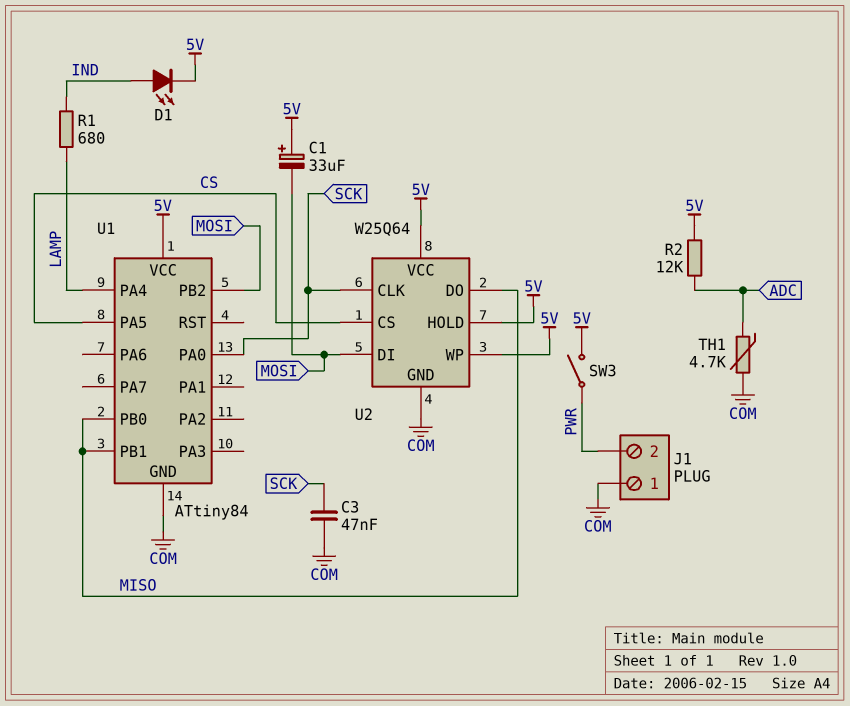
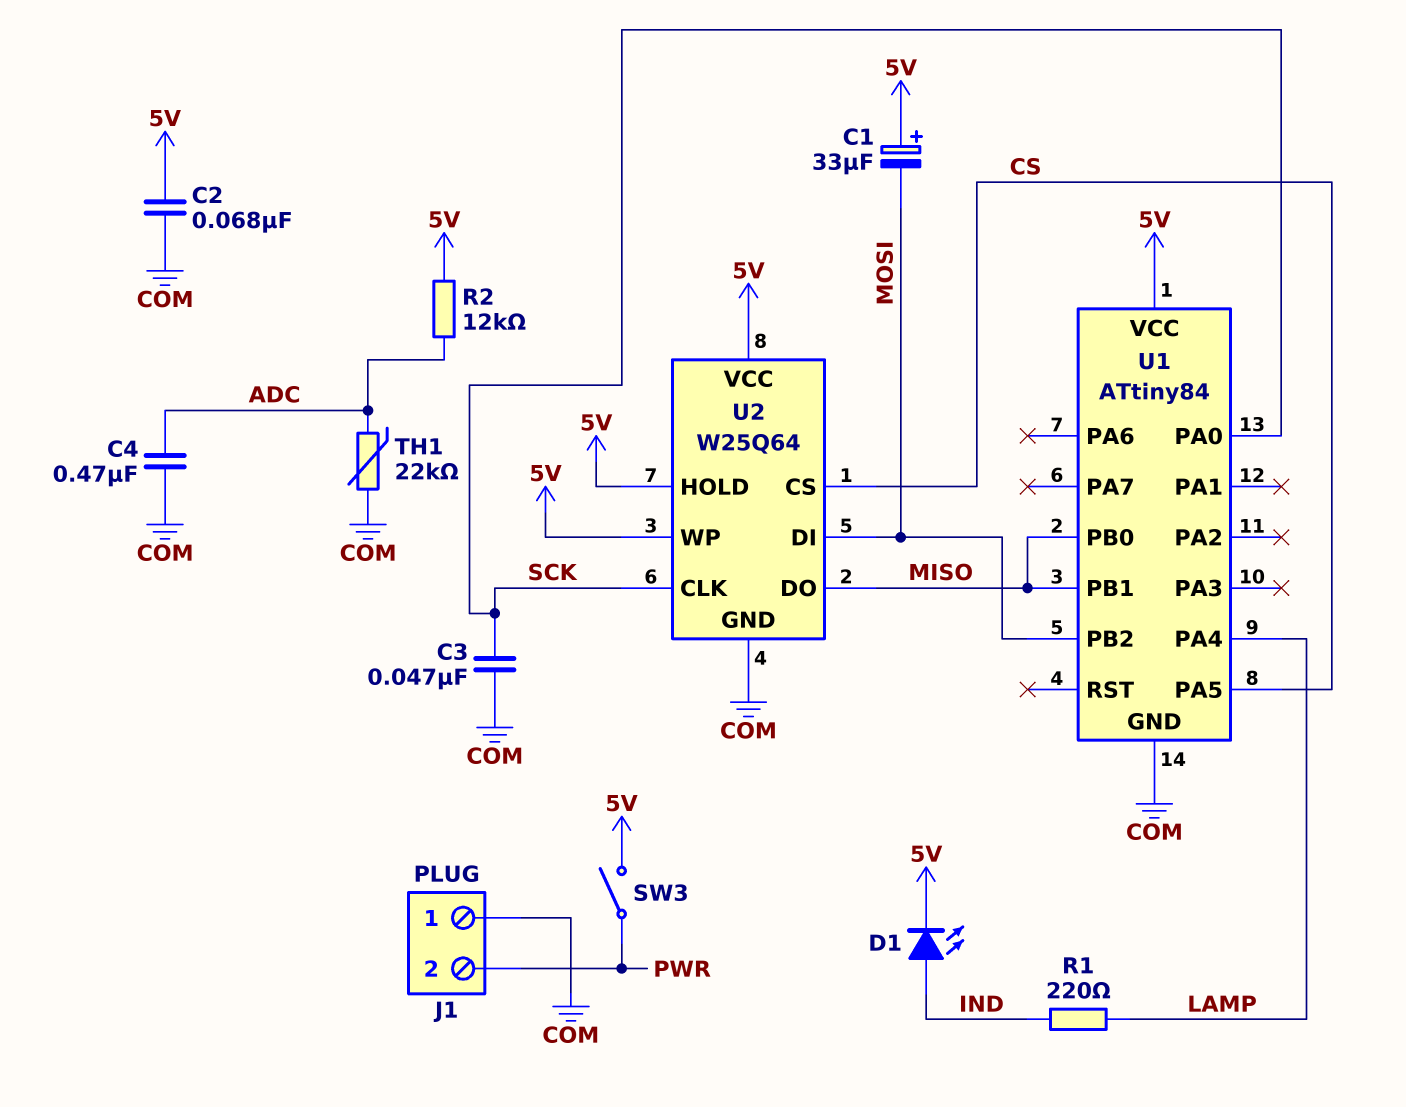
C2: none -> 68nF (5V, COM)
C4: none -> 470nF (ADC, COM)
R1: 680 (IND, LAMP) -> 220 (IND, LAMP)
TH1: 4.7k (ADC, COM) -> 22k (ADC, COM)

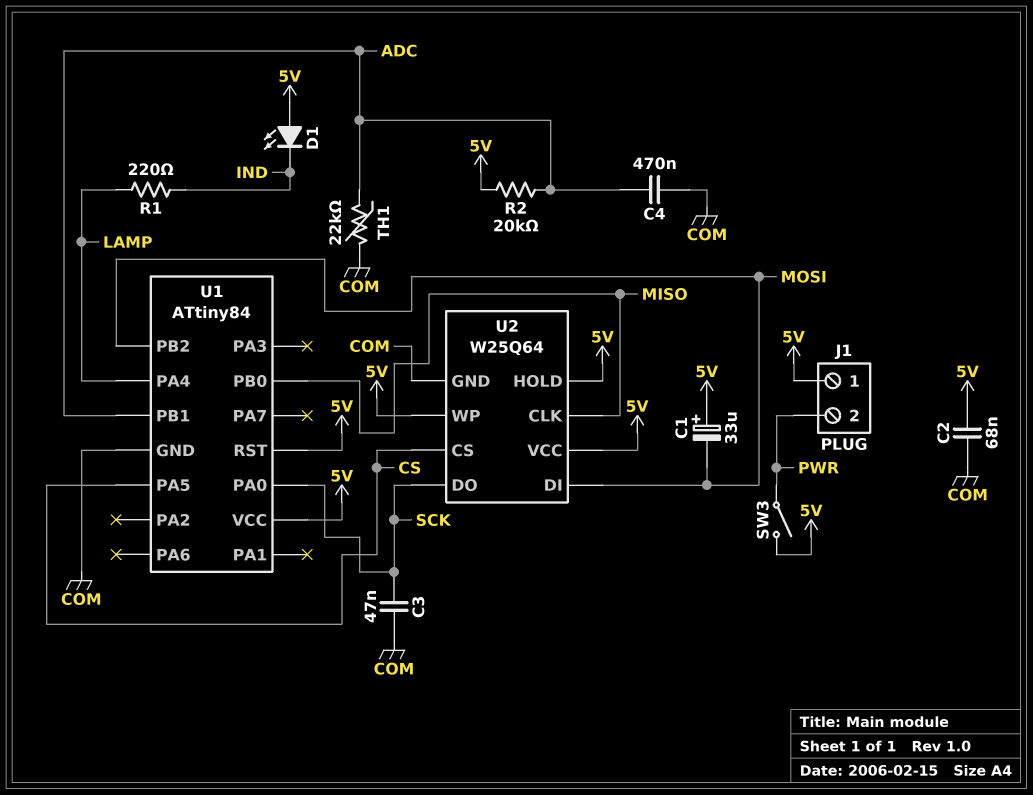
D1: LED (A IND, K 5V) -> LED (A 5V, K IND)
J1 pin 1: COM -> 5V
R2: 12k (5V, ADC) -> 20k (5V, ADC)
U1 pin PB1: MISO -> ADC
U1 pin RST: none -> 5V
U2 pin CLK: SCK -> MISO
U2 pin DO: MISO -> SCK

